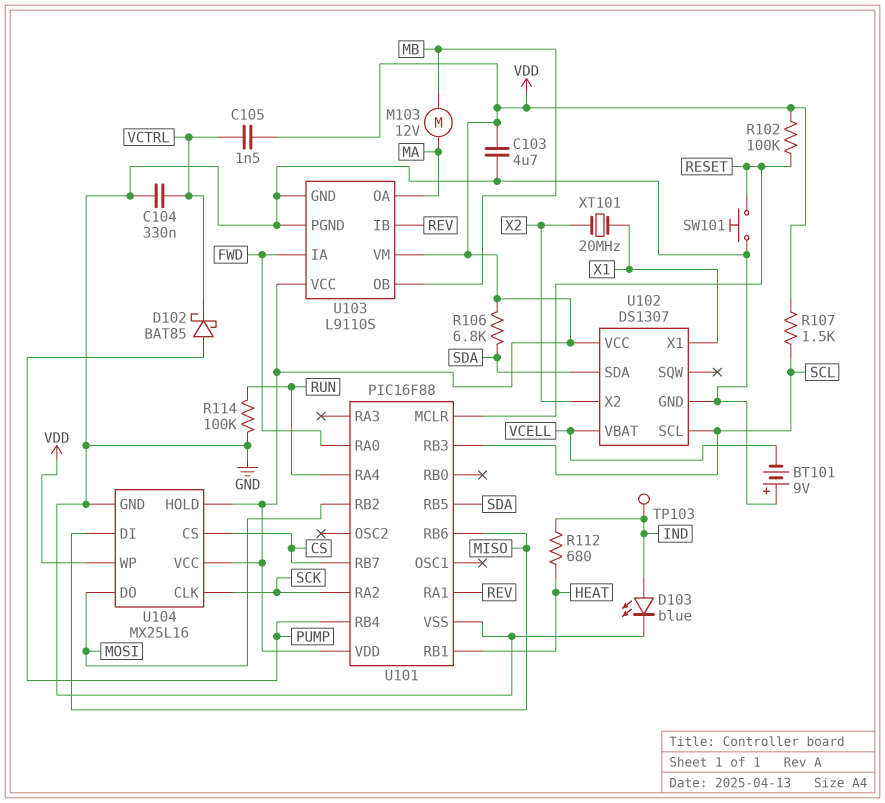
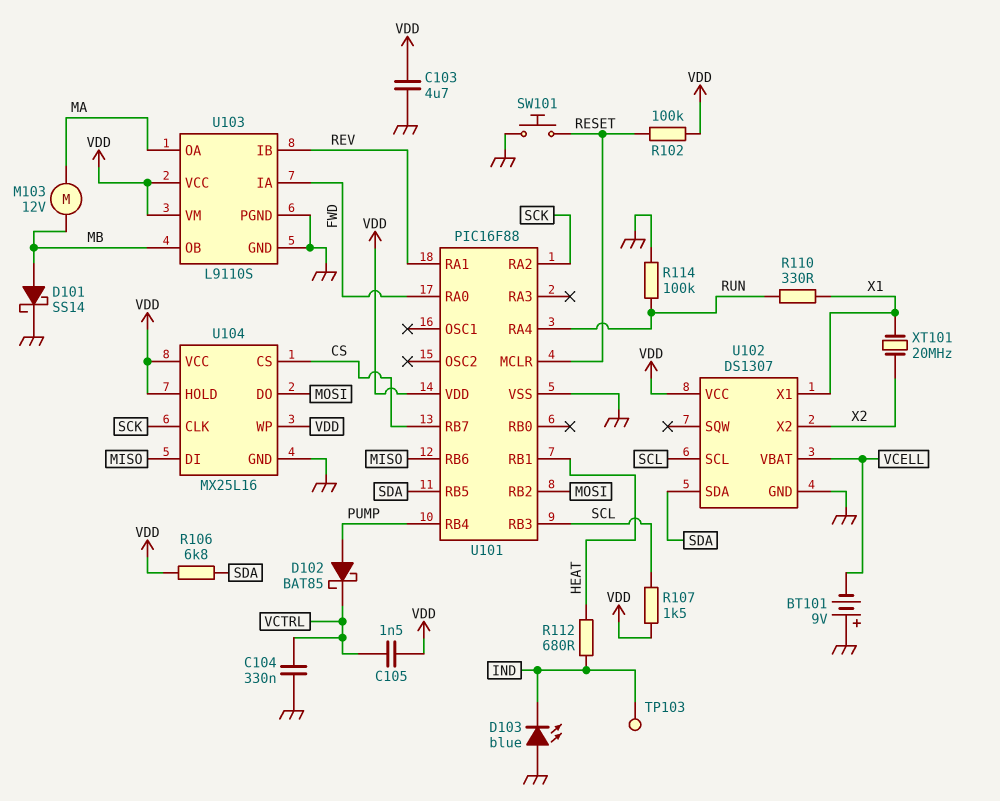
D101: none -> schottky SS14 (A MB, K GND)
D103: LED blue (A IND, K GND) -> LED blue (A GND, K IND)
R110: none -> 330 (RUN, X1)

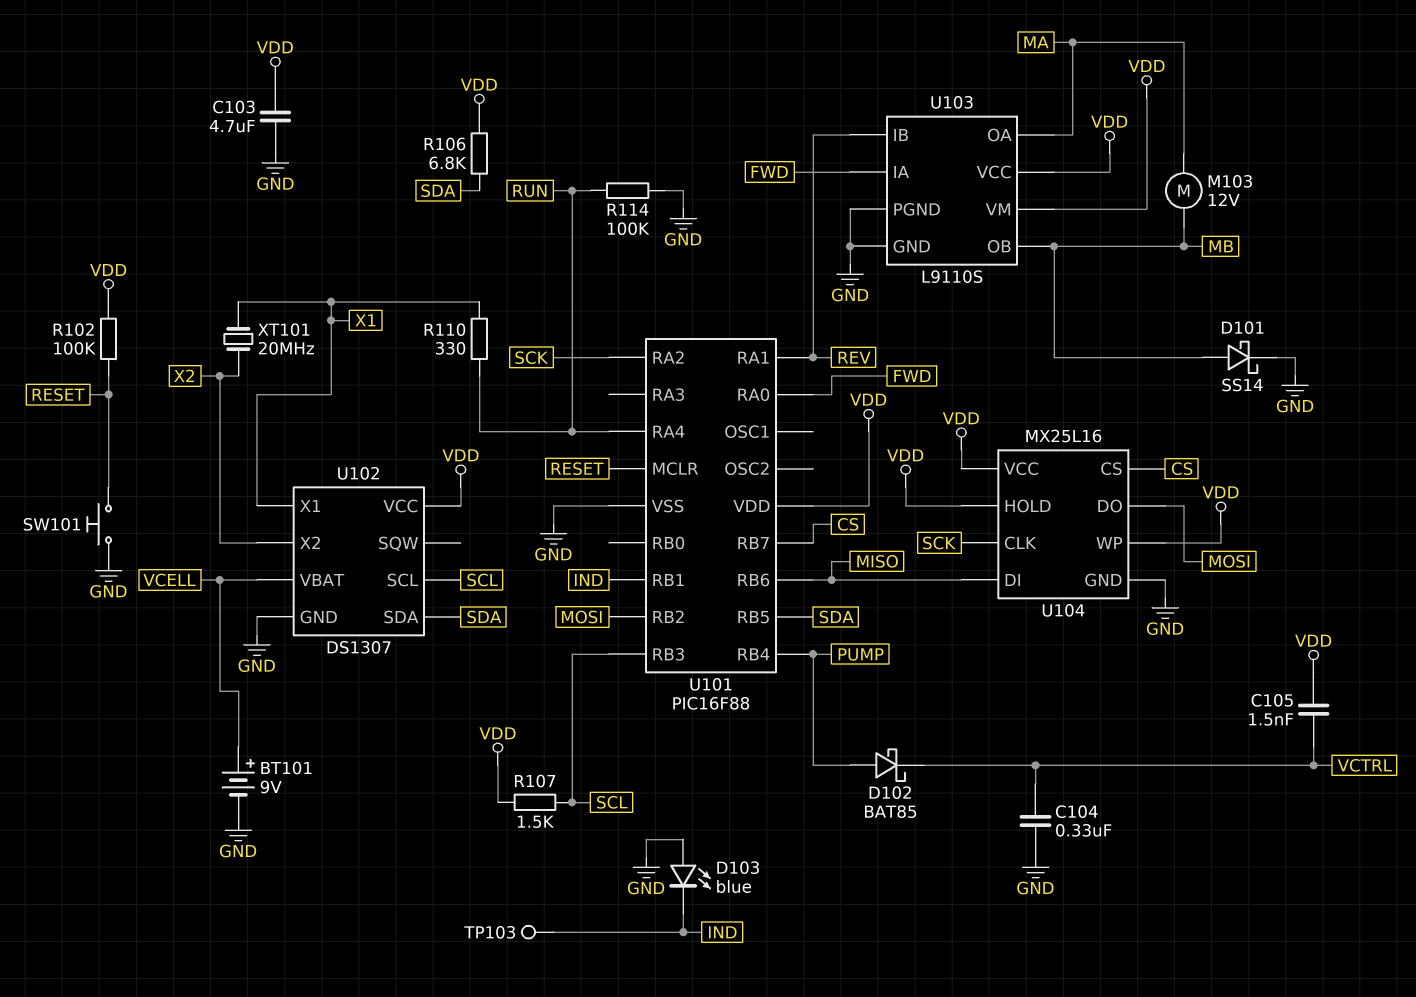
BT101: 9V (plus GND, minus VCELL) -> 9V (plus VCELL, minus GND)
R112: 680 (HEAT, IND) -> none
U101 pin RB1: HEAT -> IND

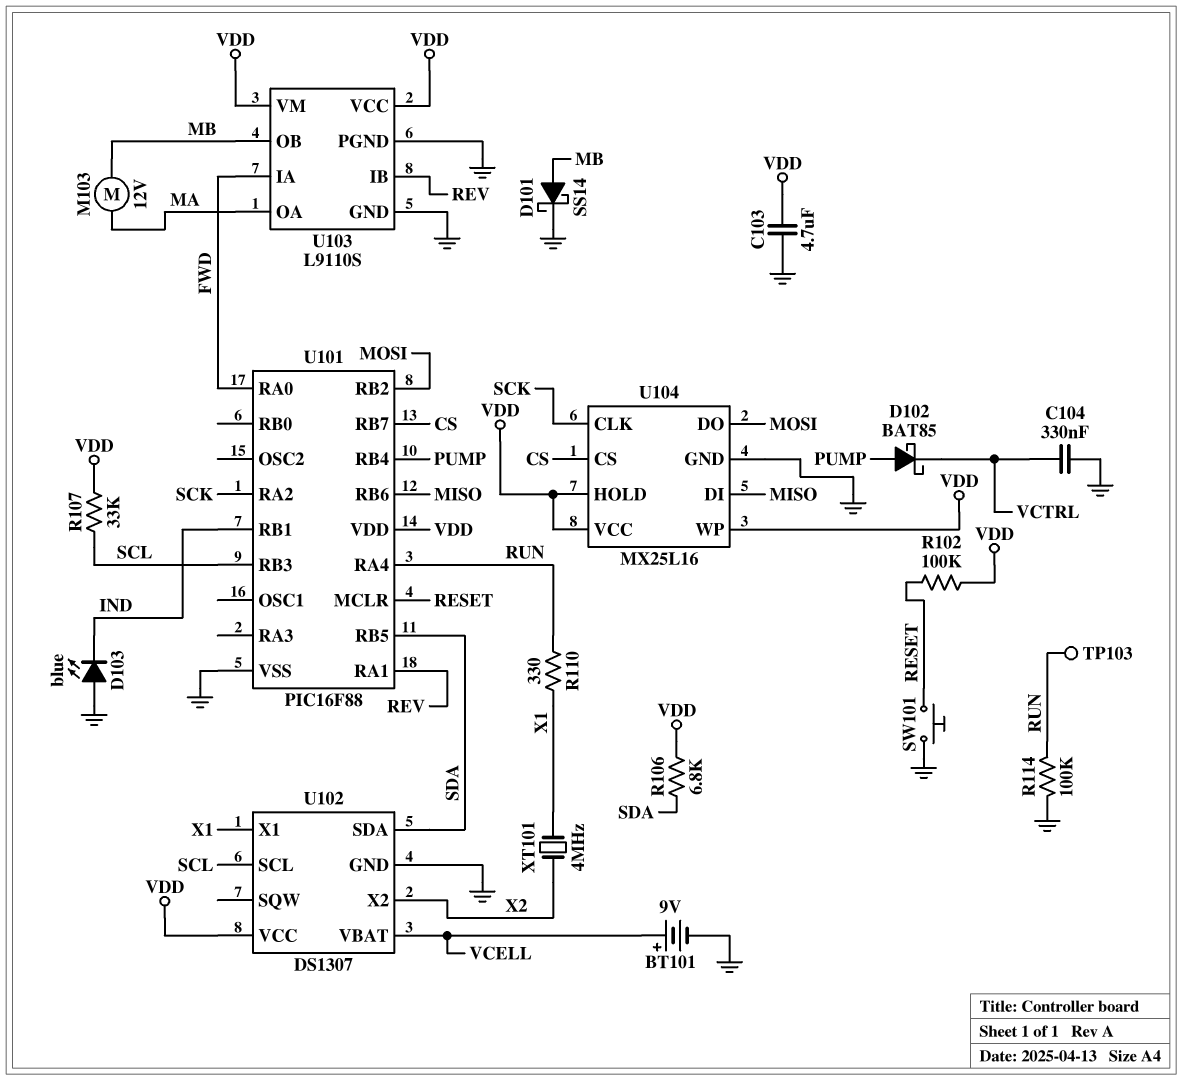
C105: 1.5nF (VCTRL, VDD) -> none
R107: 1.5k (SCL, VDD) -> 33k (SCL, VDD)
TP103: test point (IND) -> test point (RUN)
XT101: 20MHz (X1, X2) -> 4MHz (X1, X2)

